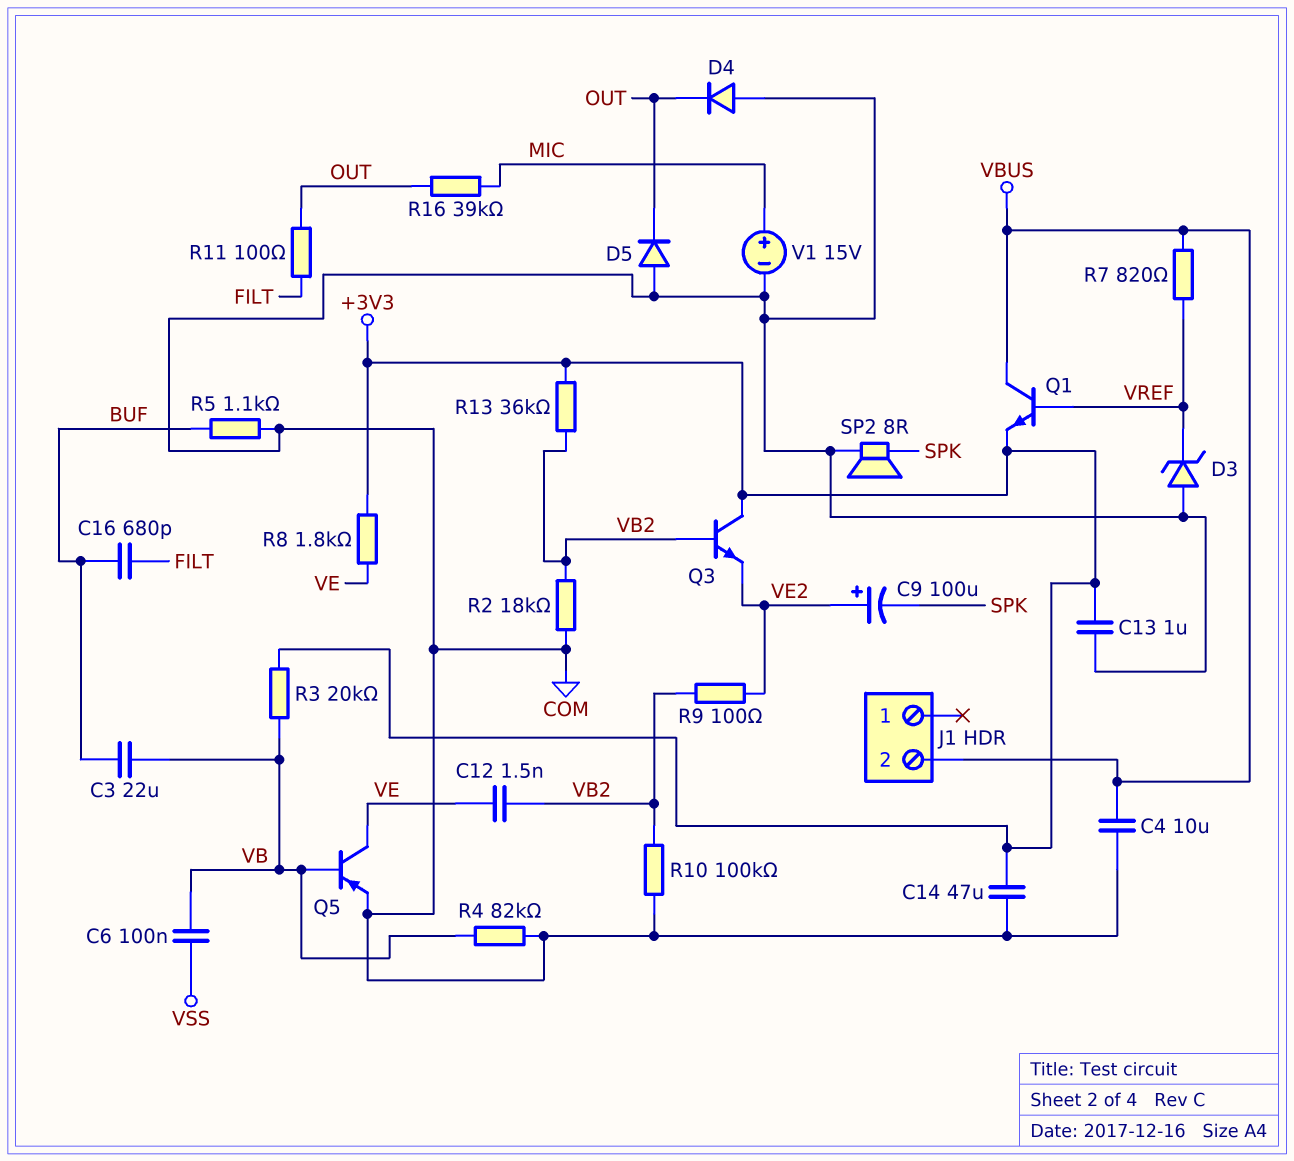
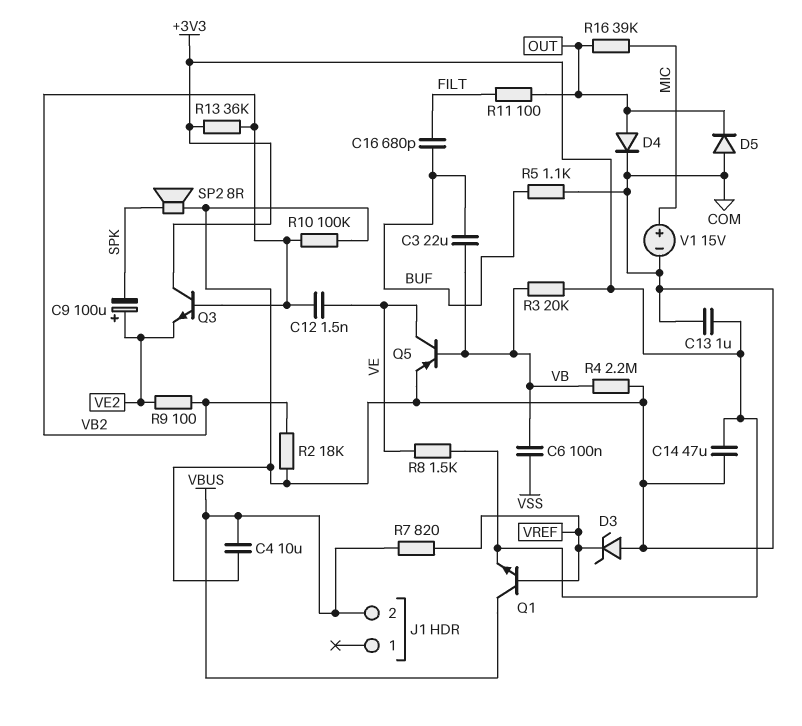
D4: diode (A COM, K OUT) -> diode (A OUT, K COM)
R4: 82k (COM, VB) -> 2.2M (COM, VB)
R8: 1.8k (+3V3, VE) -> 1.5k (+3V3, VE)

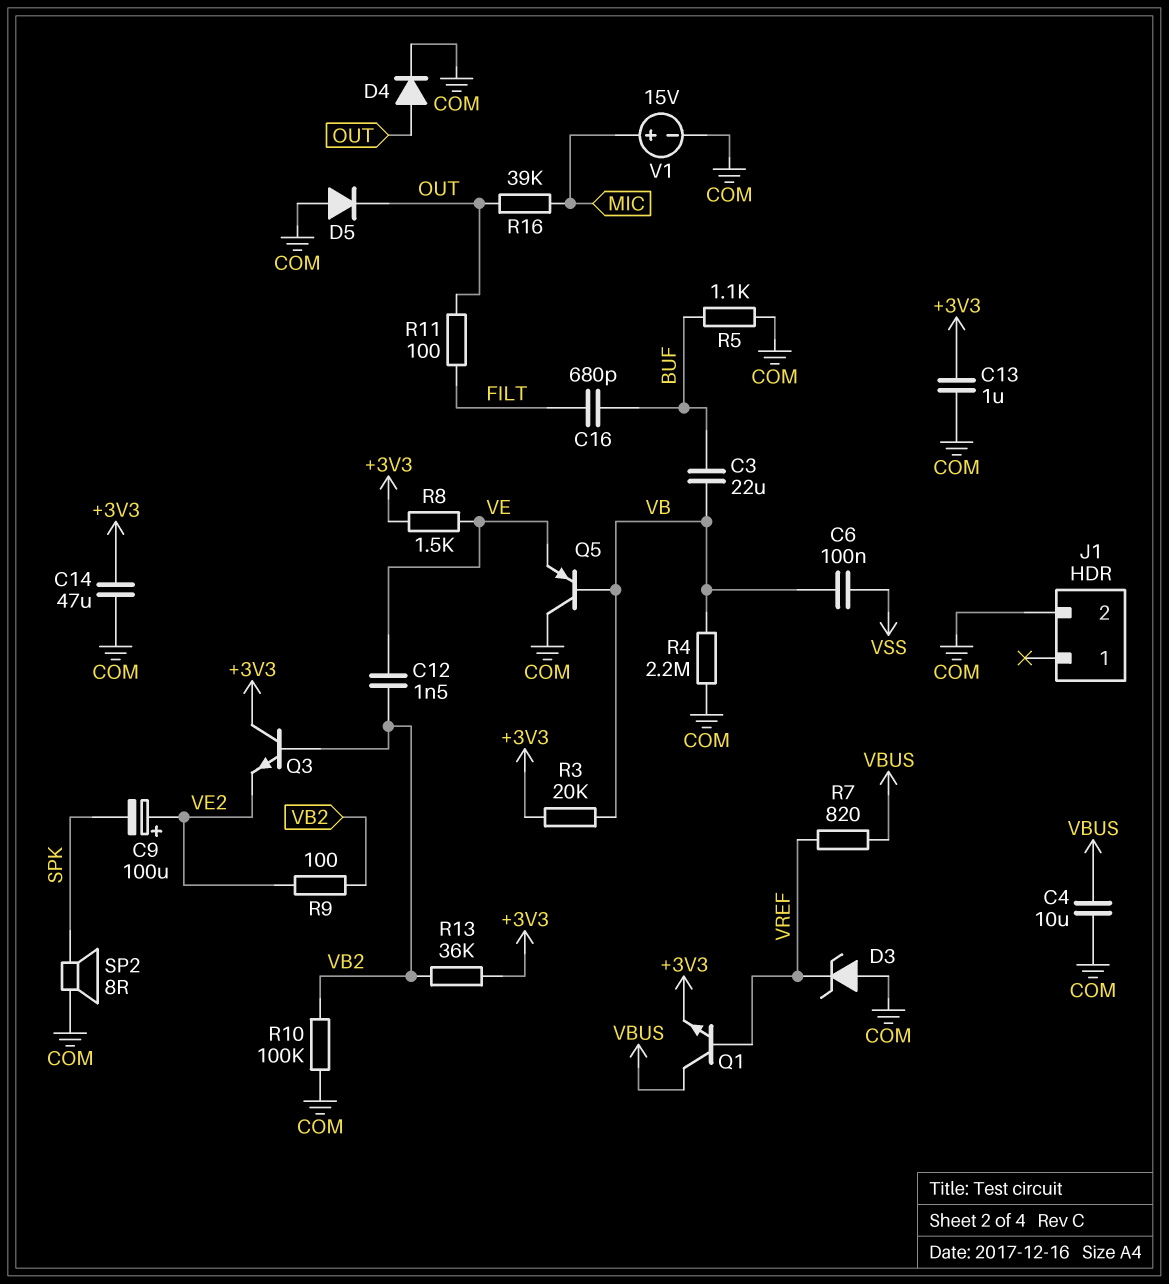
J1 pin 2: VBUS -> COM
Q5: PNP (B VB, C VE, E COM) -> PNP (B VB, C COM, E VE)
R2: 18k (COM, VB2) -> none

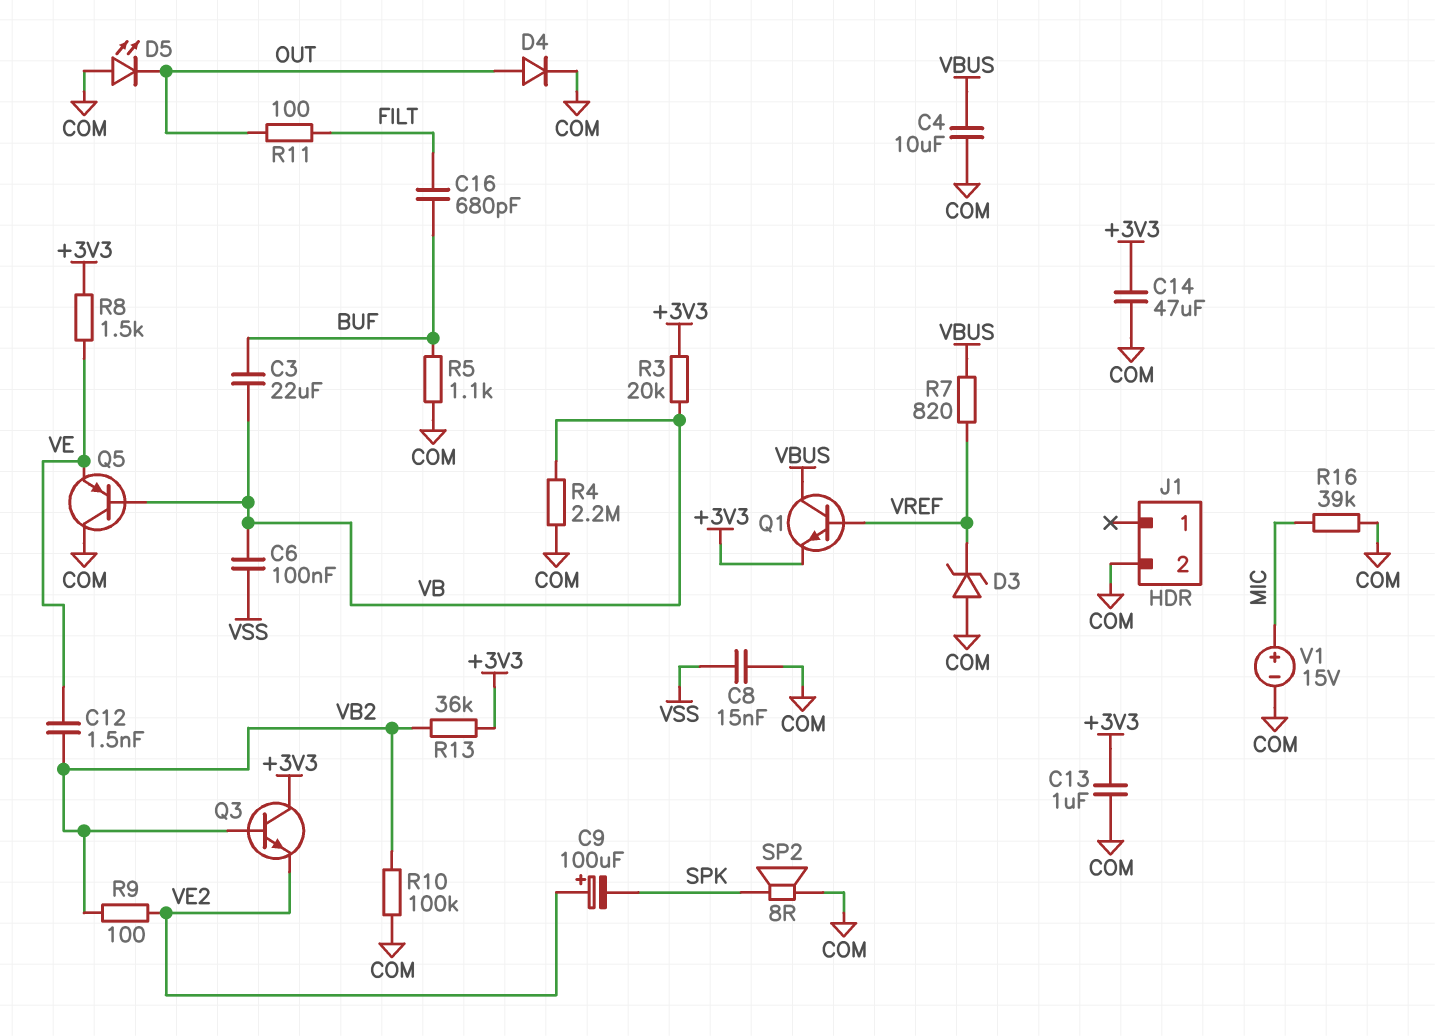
C8: none -> 15nF (COM, VSS)
D5: diode (A COM, K OUT) -> LED (A COM, K OUT)
R16: 39k (MIC, OUT) -> 39k (COM, MIC)

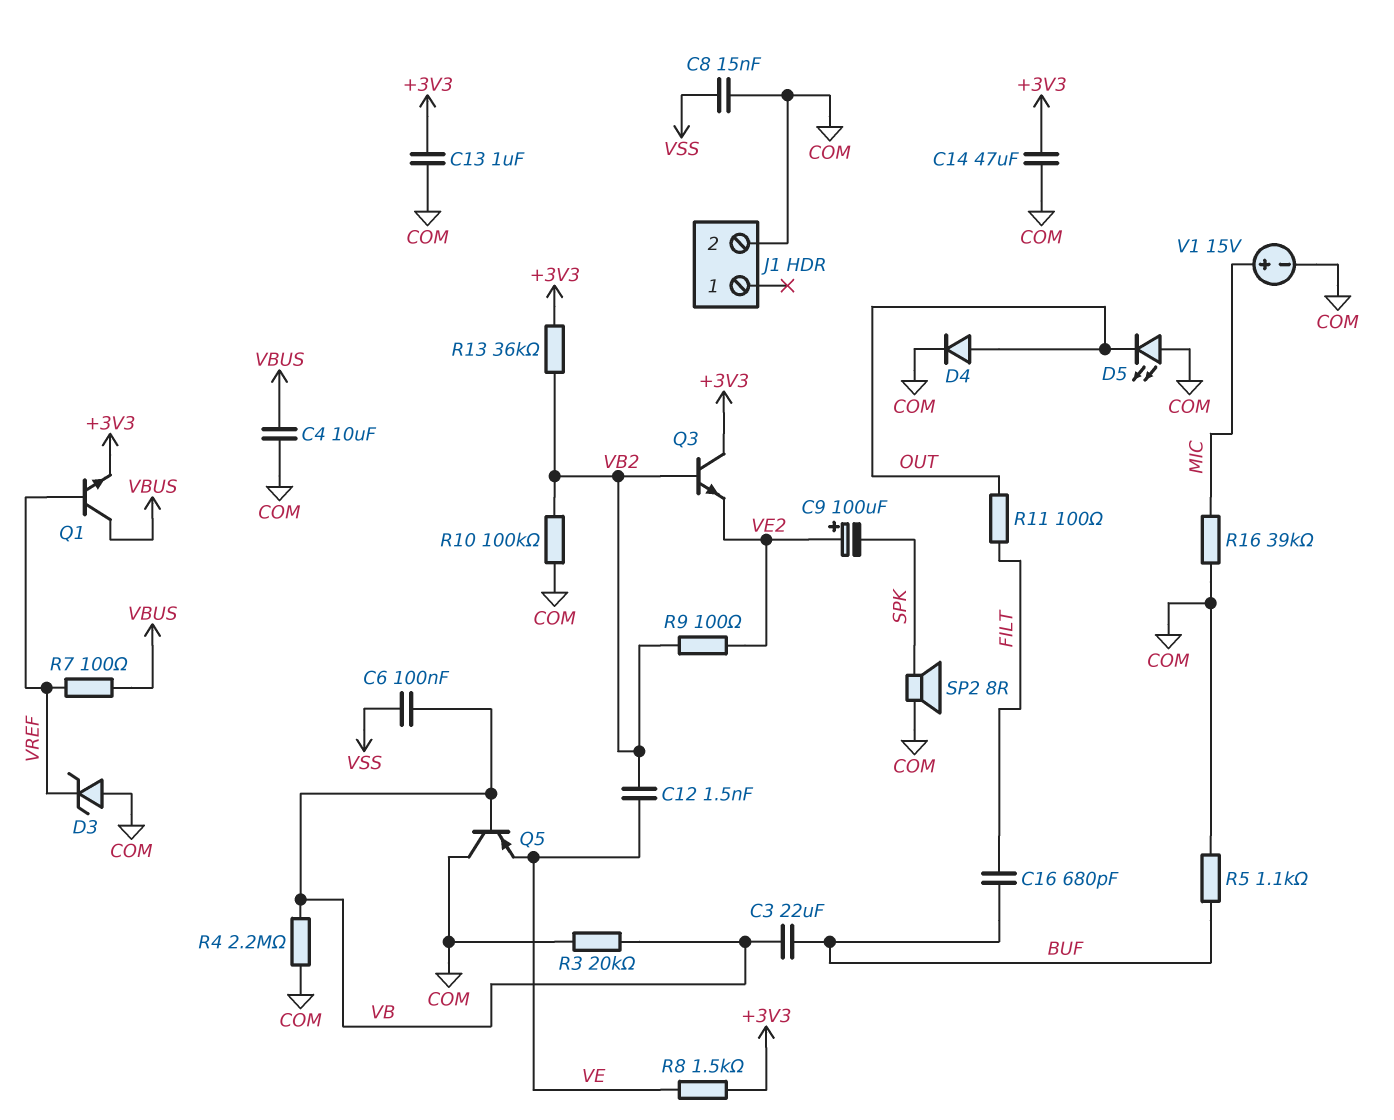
R3: 20k (+3V3, VB) -> 20k (COM, VB)
R7: 820 (VBUS, VREF) -> 100 (VBUS, VREF)

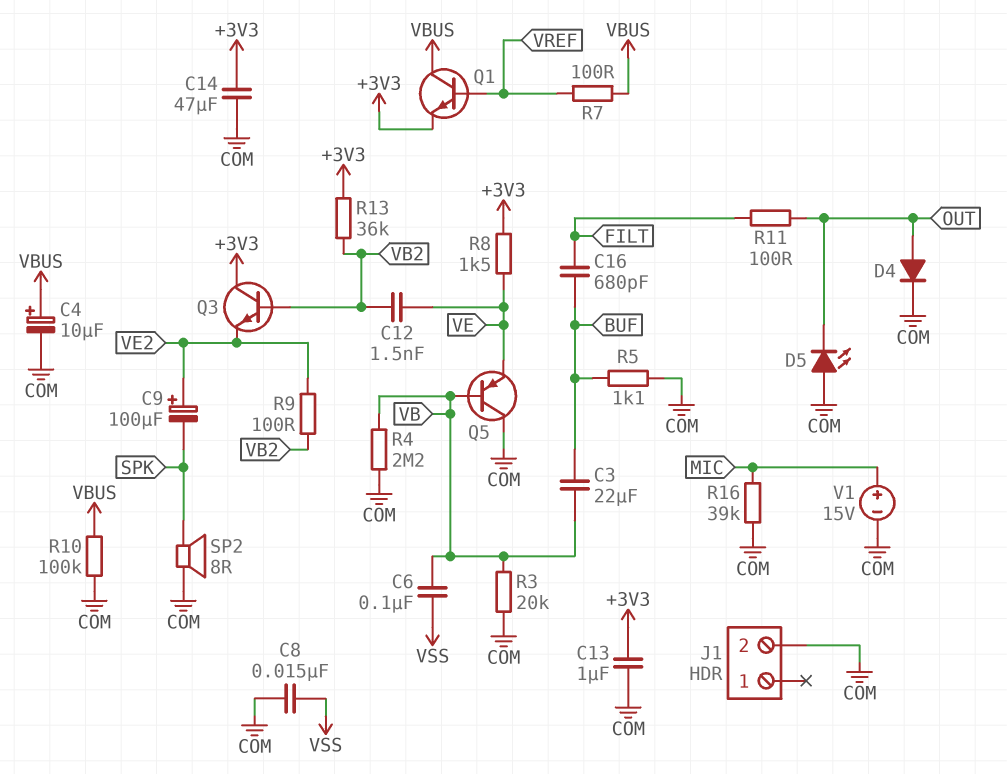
C4: 10uF (COM, VBUS) -> 10uF (plus VBUS, minus COM)
D3: zener (A COM, K VREF) -> none
R10: 100k (COM, VB2) -> 100k (COM, VBUS)

